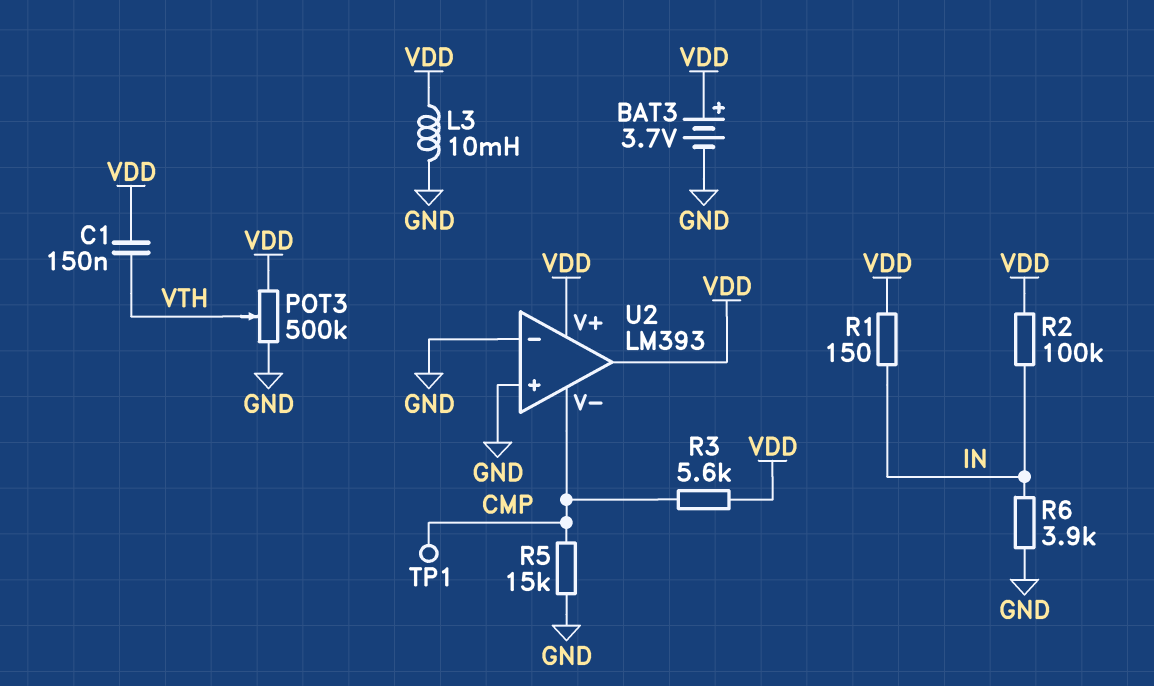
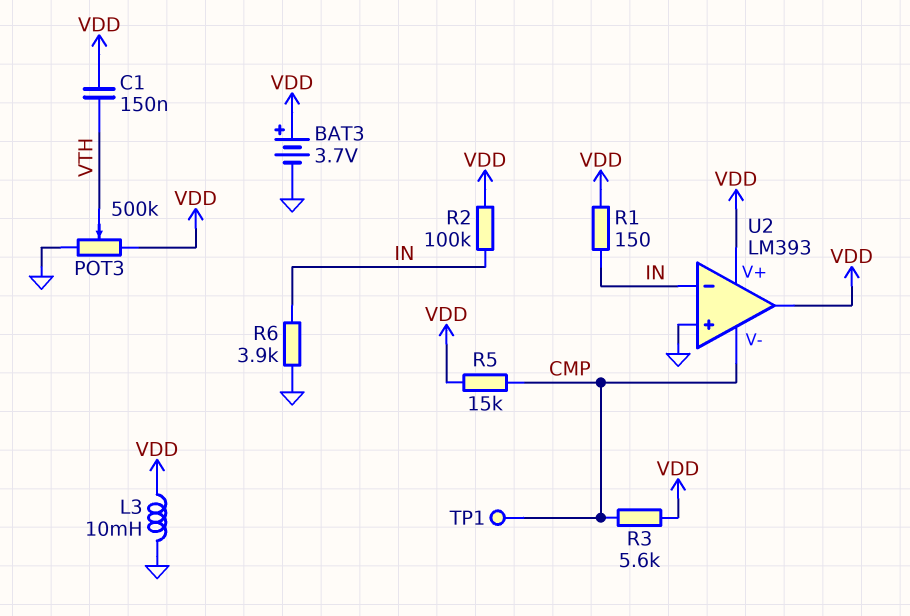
R5: 15k (CMP, GND) -> 15k (CMP, VDD)
U2 pin in-: GND -> IN

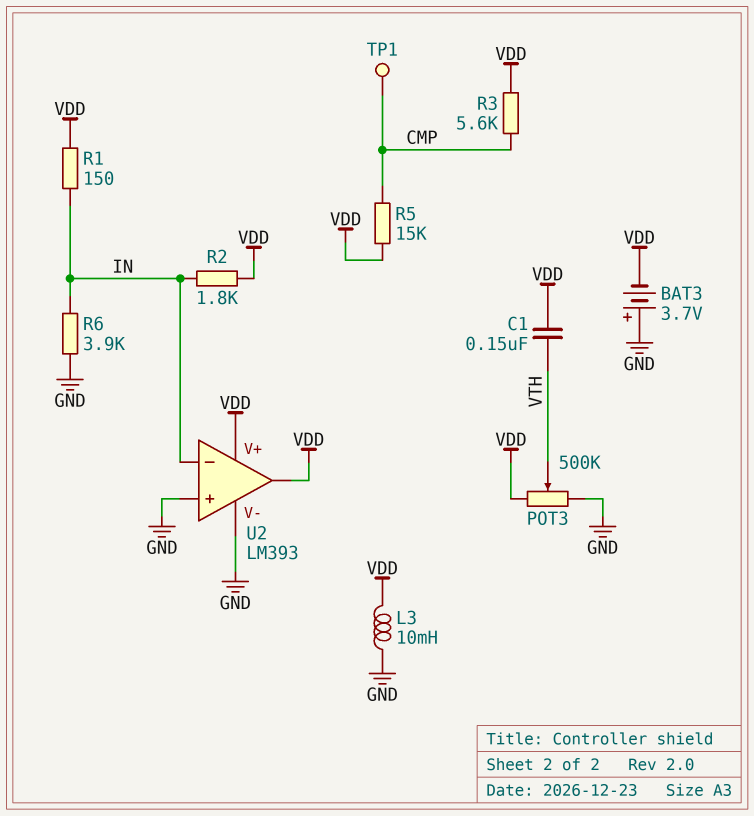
BAT3: 3.7V (plus VDD, minus GND) -> 3.7V (plus GND, minus VDD)
R2: 100k (IN, VDD) -> 1.8k (IN, VDD)
U2 pin V-: CMP -> GND

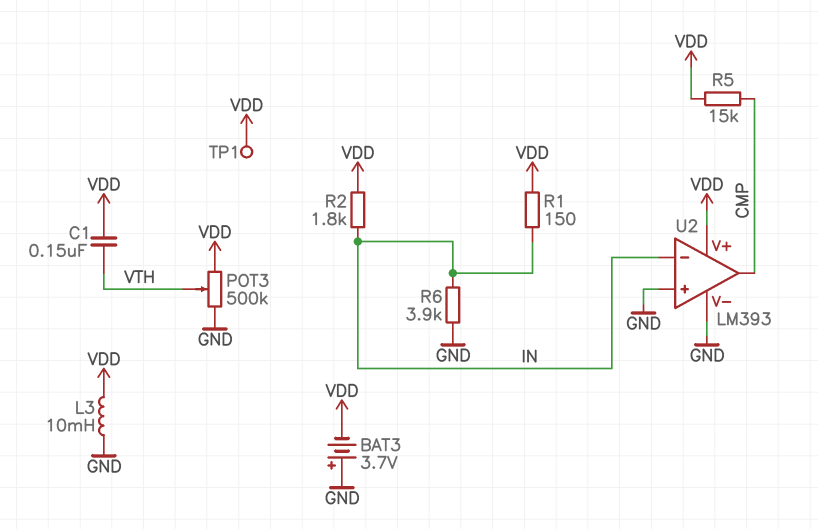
R3: 5.6k (CMP, VDD) -> none
TP1: test point (CMP) -> test point (VDD)
U2 pin out: VDD -> CMP

